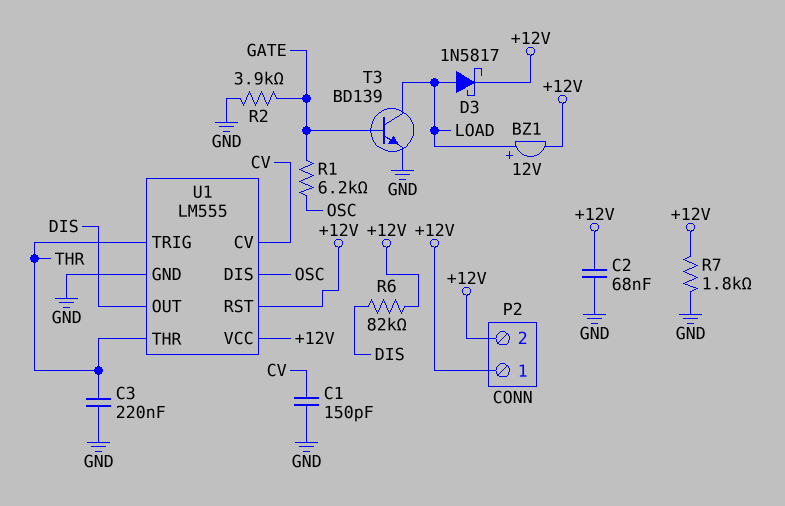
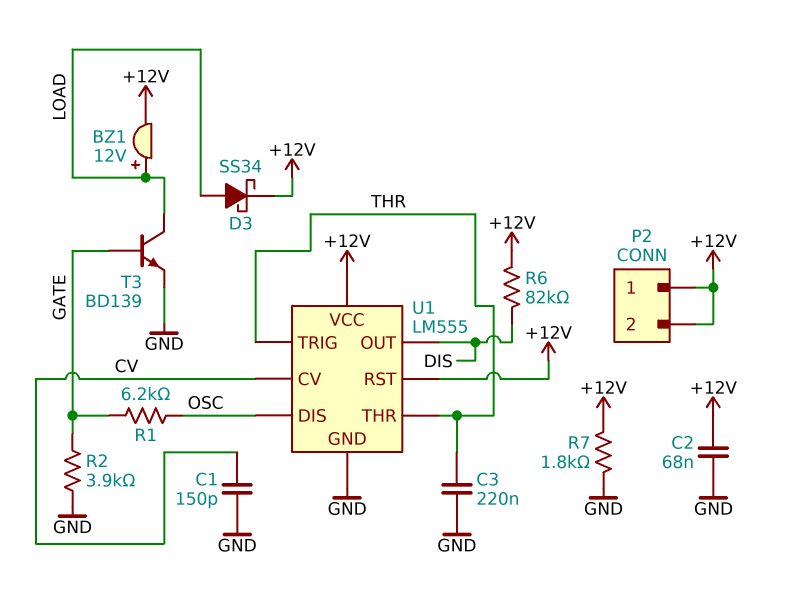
D3: schottky 1N5817 (A LOAD, K +12V) -> schottky SS34 (A LOAD, K +12V)

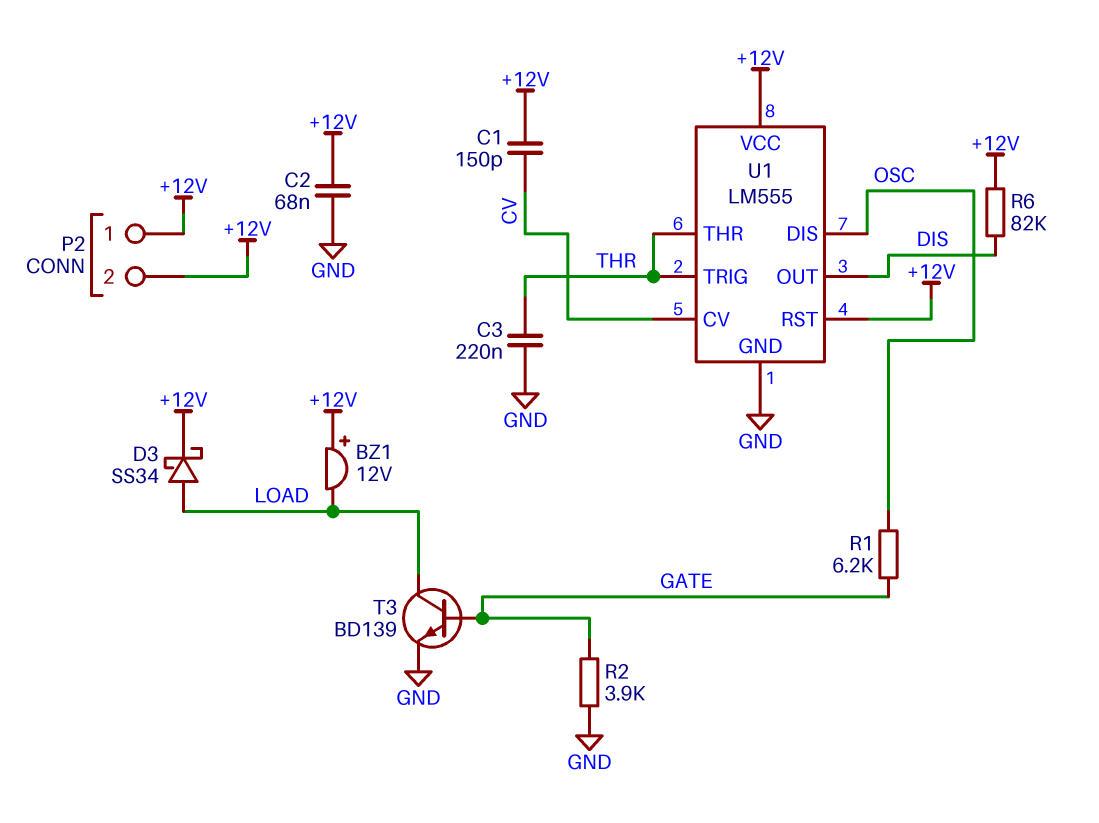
BZ1: buzzer 12V (plus LOAD, minus +12V) -> buzzer 12V (plus +12V, minus LOAD)
C1: 150pF (CV, GND) -> 150pF (+12V, CV)
R7: 1.8k (+12V, GND) -> none

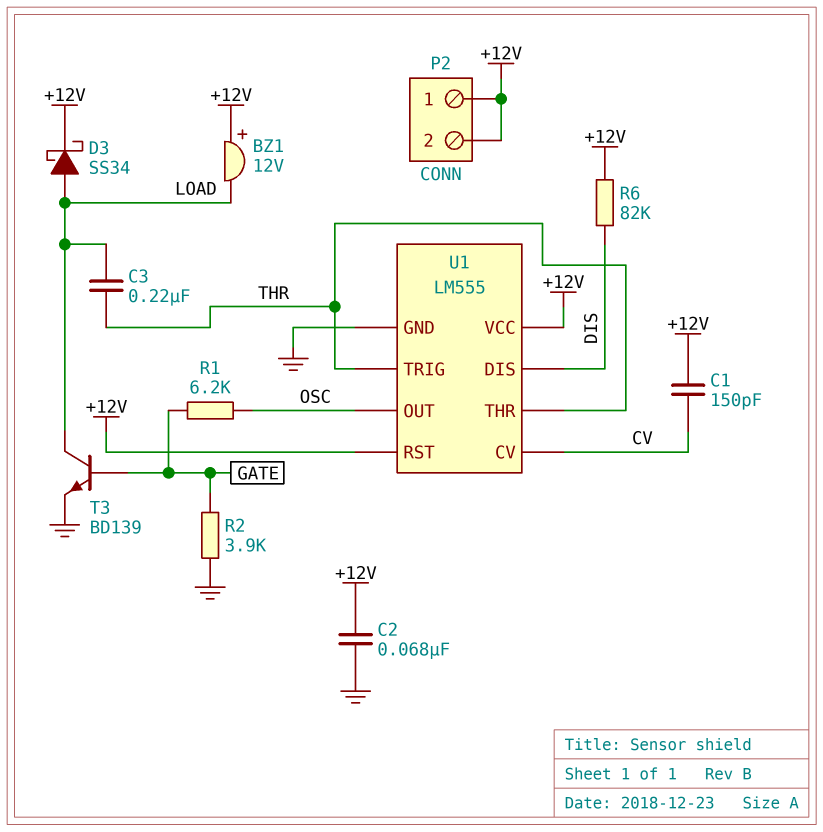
C3: 220nF (GND, THR) -> 220nF (LOAD, THR)
U1 pin DIS: OSC -> DIS
U1 pin OUT: DIS -> OSC

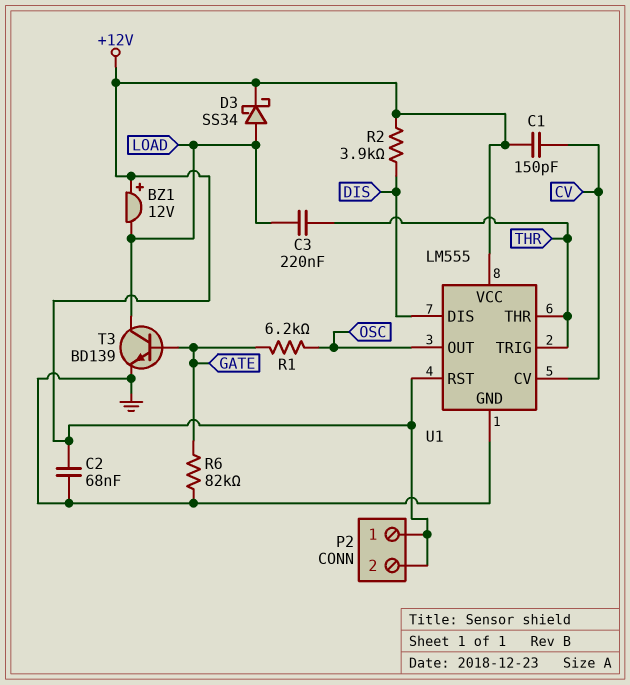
R2: 3.9k (GATE, GND) -> 3.9k (+12V, DIS)
R6: 82k (+12V, DIS) -> 82k (GATE, GND)

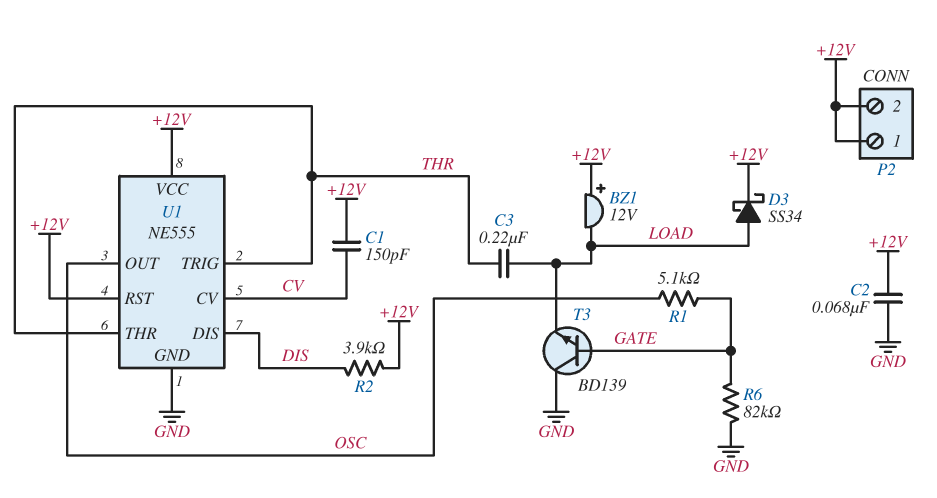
R1: 6.2k (GATE, OSC) -> 5.1k (GATE, OSC)
T3: NPN BD139 (B GATE, C LOAD, E GND) -> NPN BD139 (B GATE, C GND, E LOAD)
U1: LM555 -> NE555

